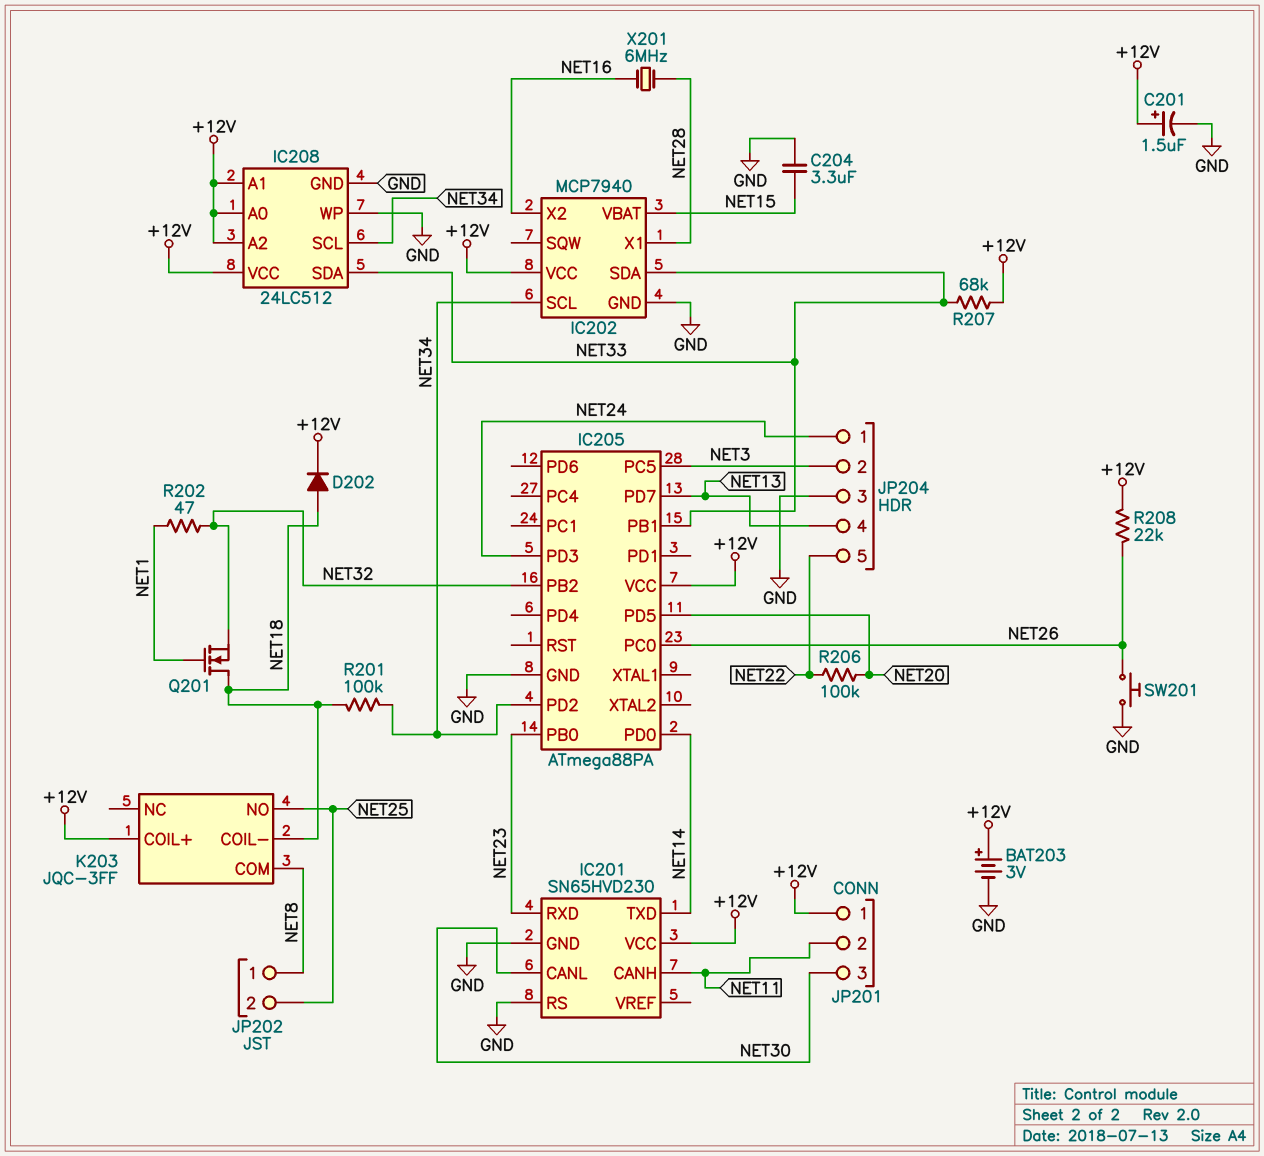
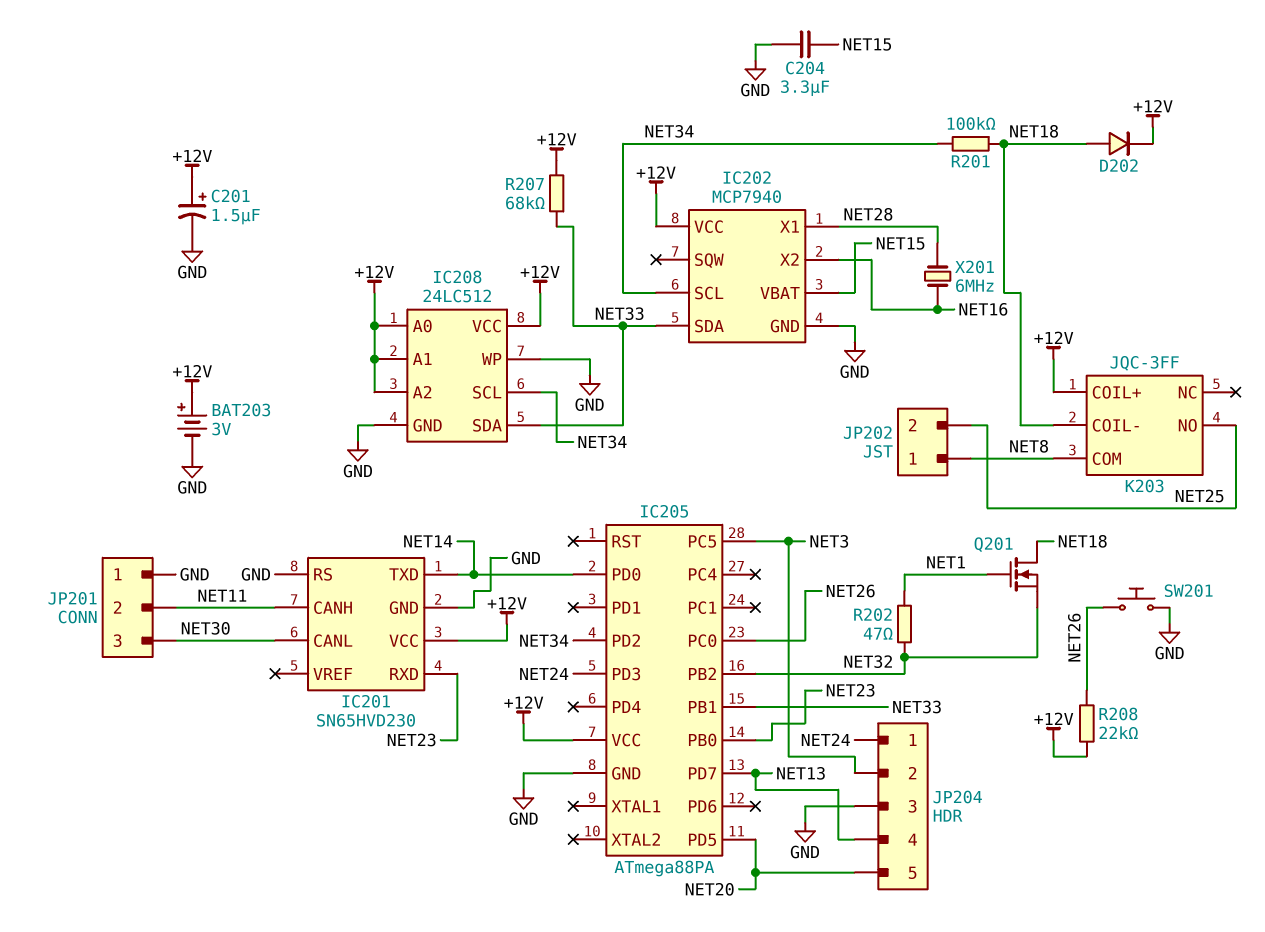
JP201 pin 1: +12V -> GND
JP204 pin 5: NET22 -> NET20
R206: 100k (NET20, NET22) -> none

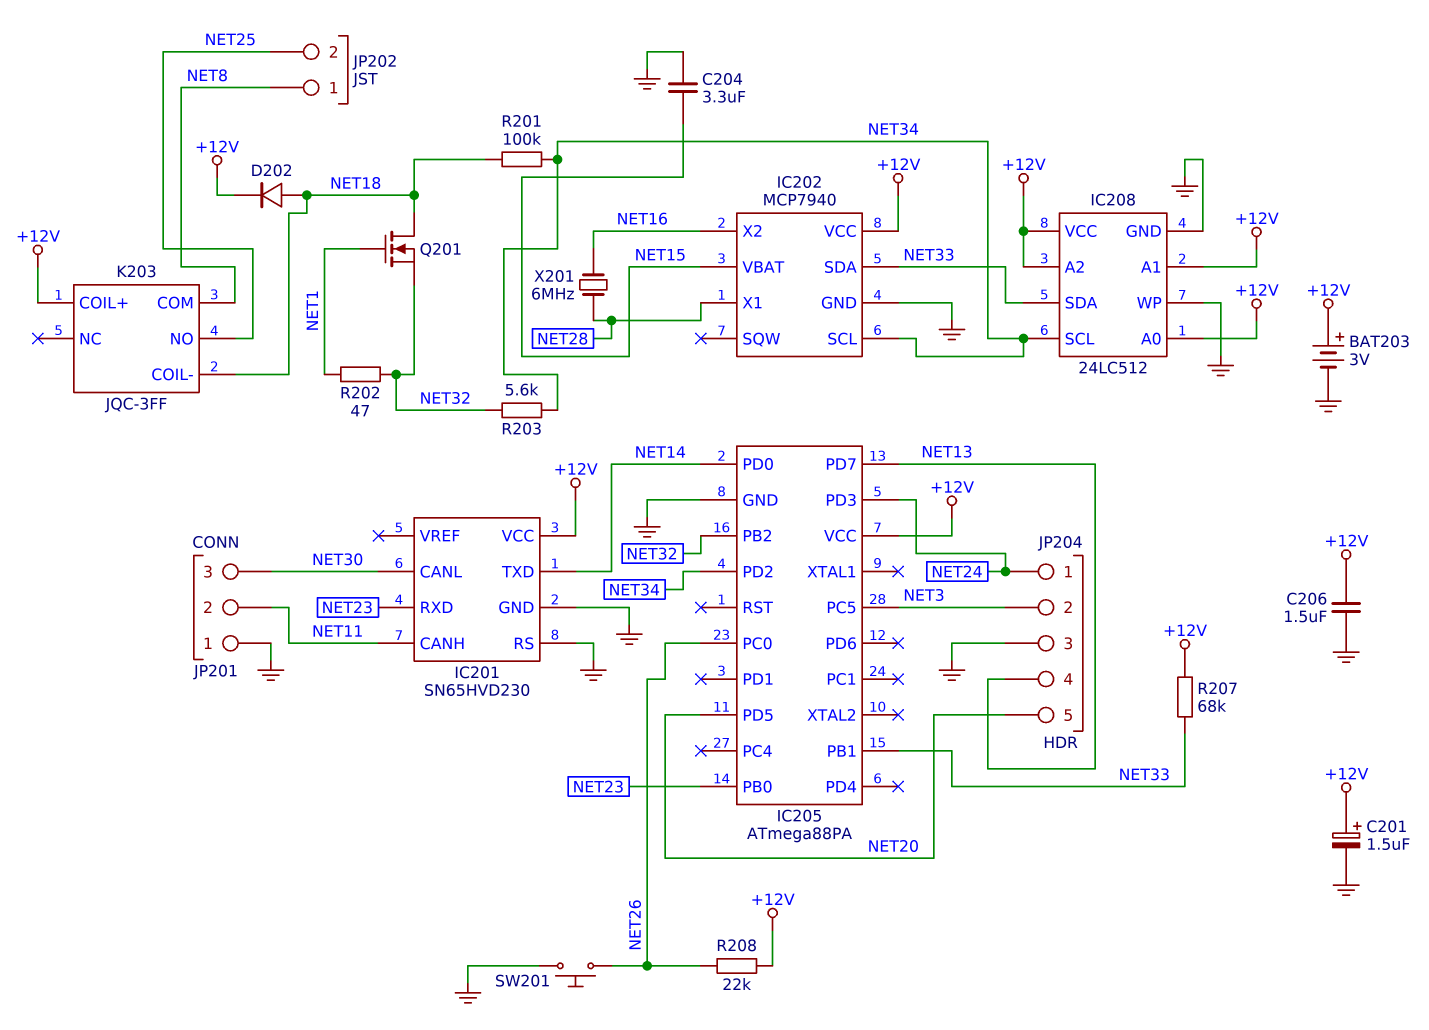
C206: none -> 1.5uF (+12V, GND)
R203: none -> 5.6k (NET32, NET34)

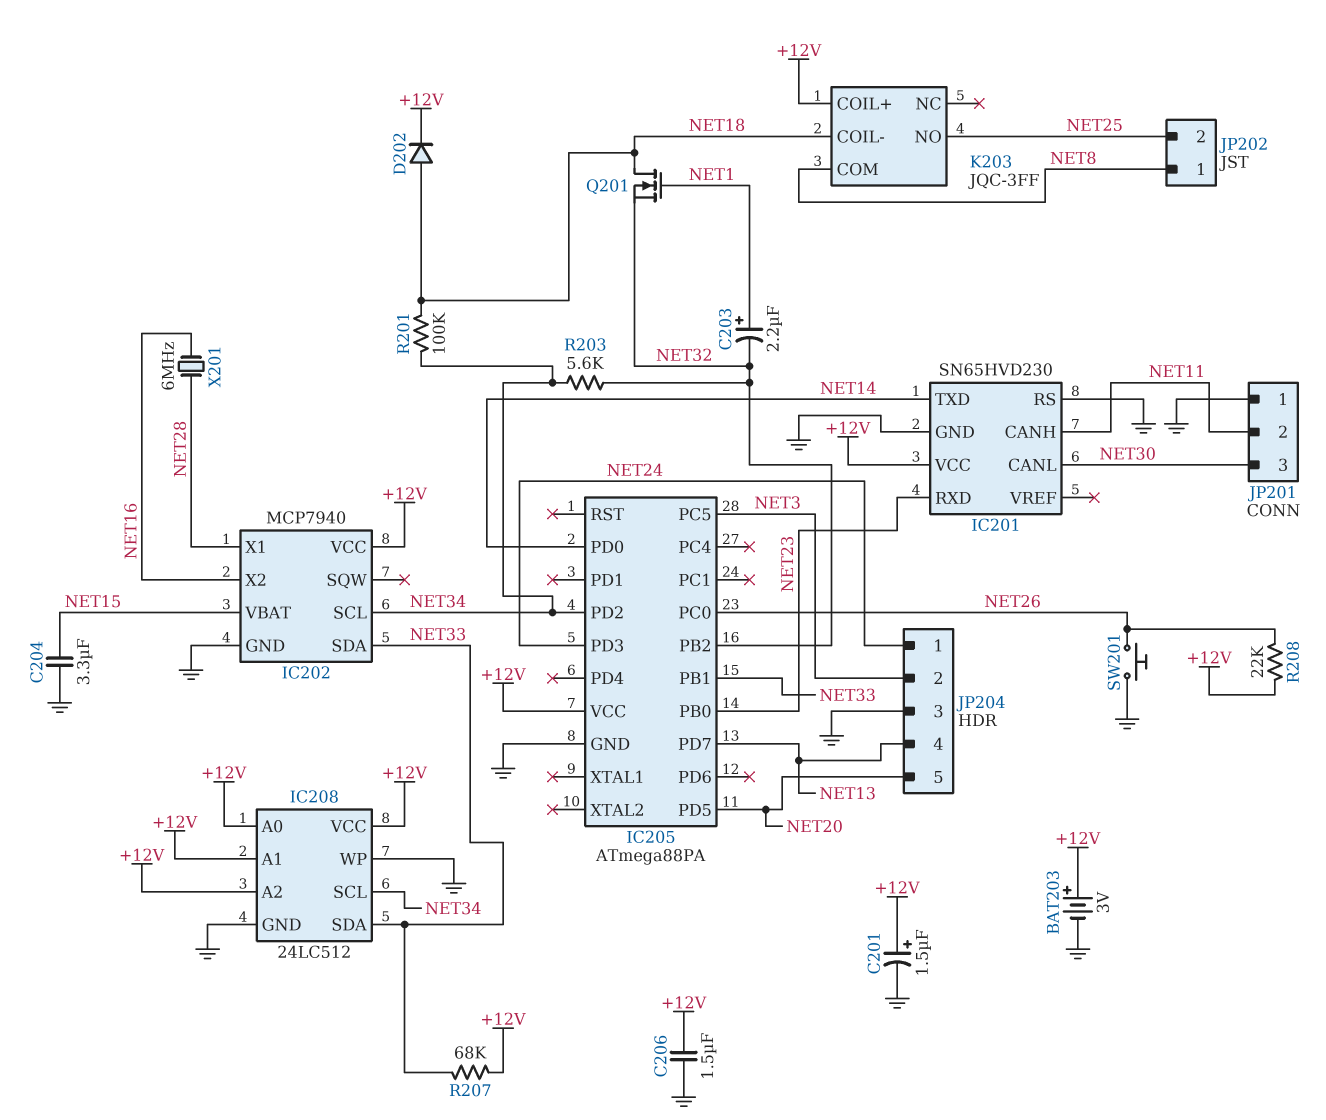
C203: none -> 2.2uF (plus NET1, minus NET32)
R202: 47 (NET1, NET32) -> none

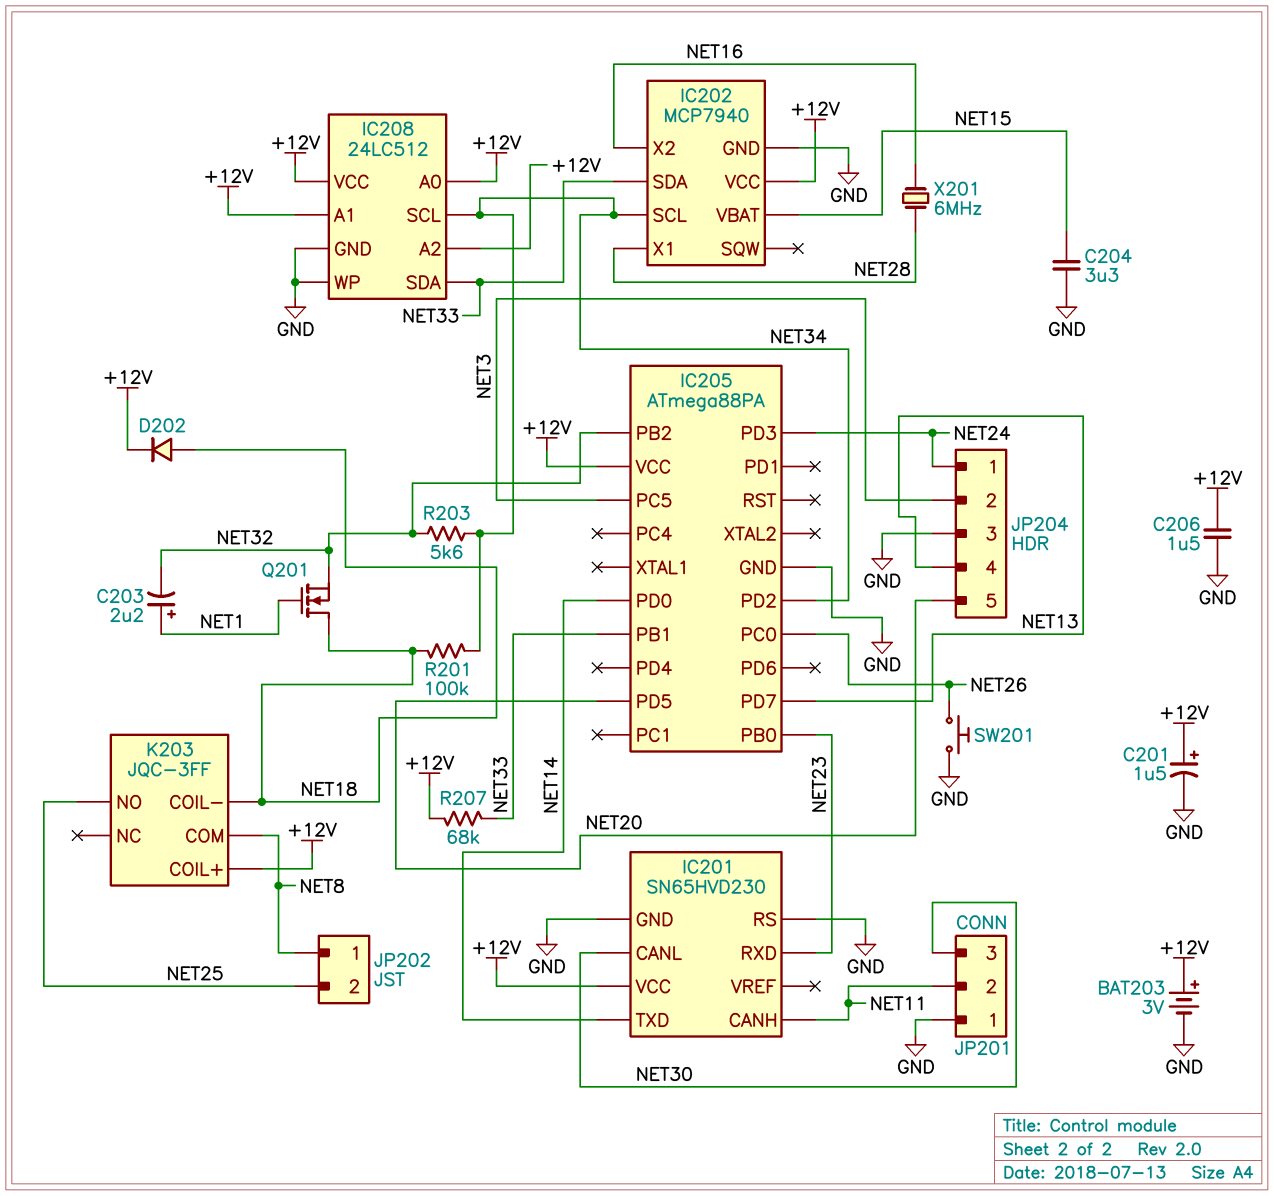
R208: 22k (+12V, NET26) -> none

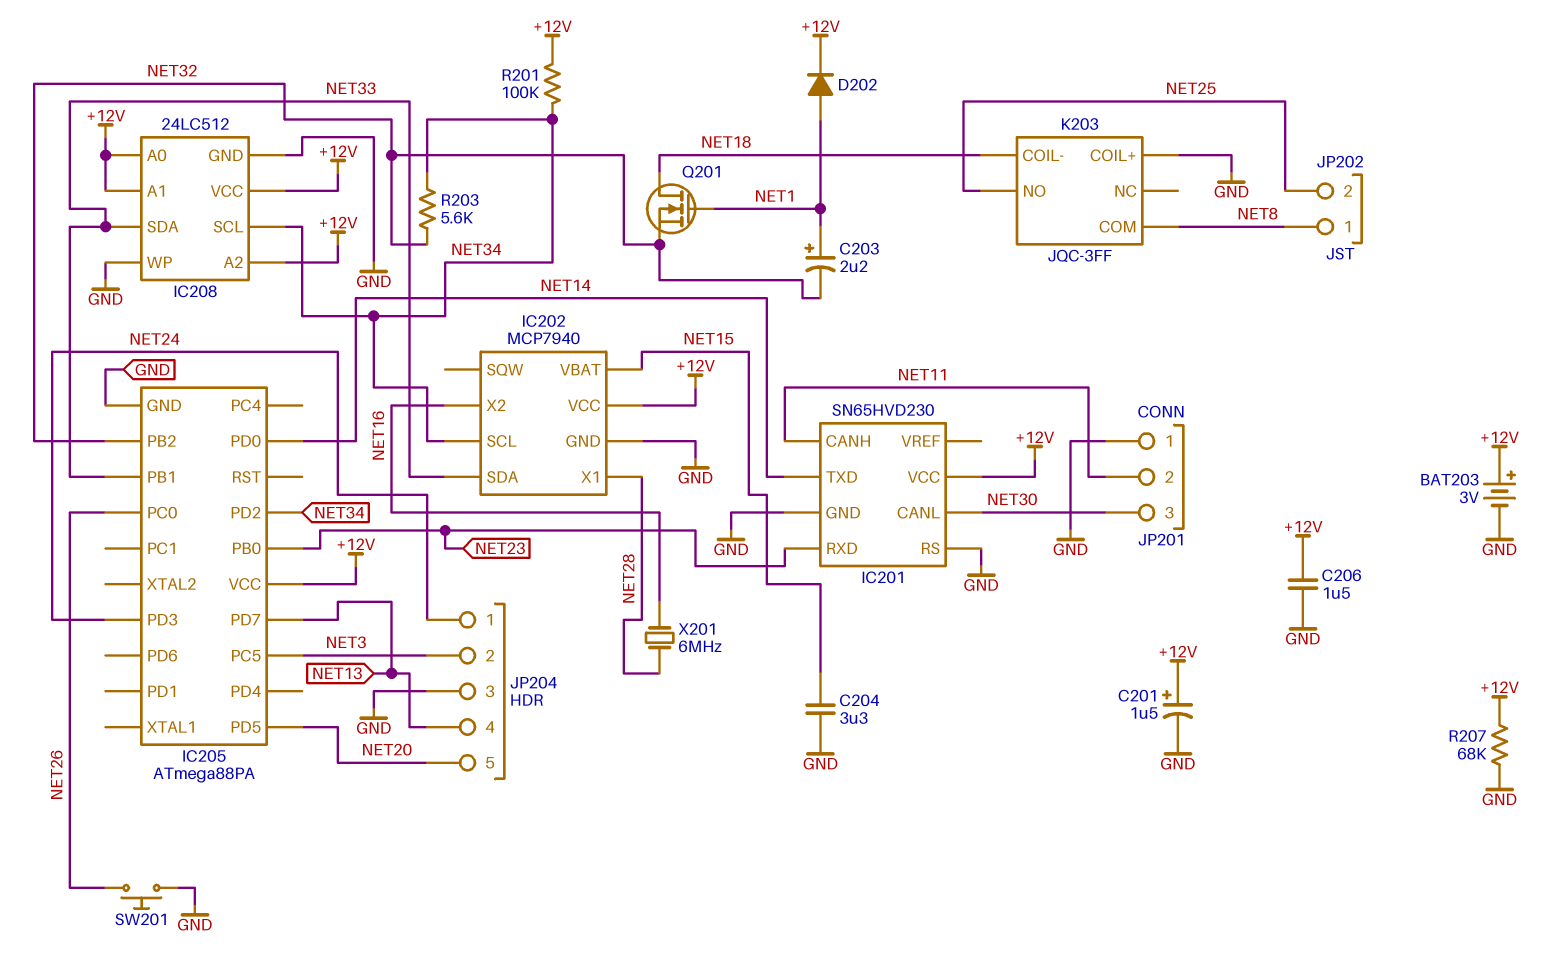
D202: diode (A NET18, K +12V) -> diode (A NET1, K +12V)
K203 pin COIL+: +12V -> GND
R201: 100k (NET18, NET34) -> 100k (+12V, NET34)
R207: 68k (+12V, NET33) -> 68k (+12V, GND)

